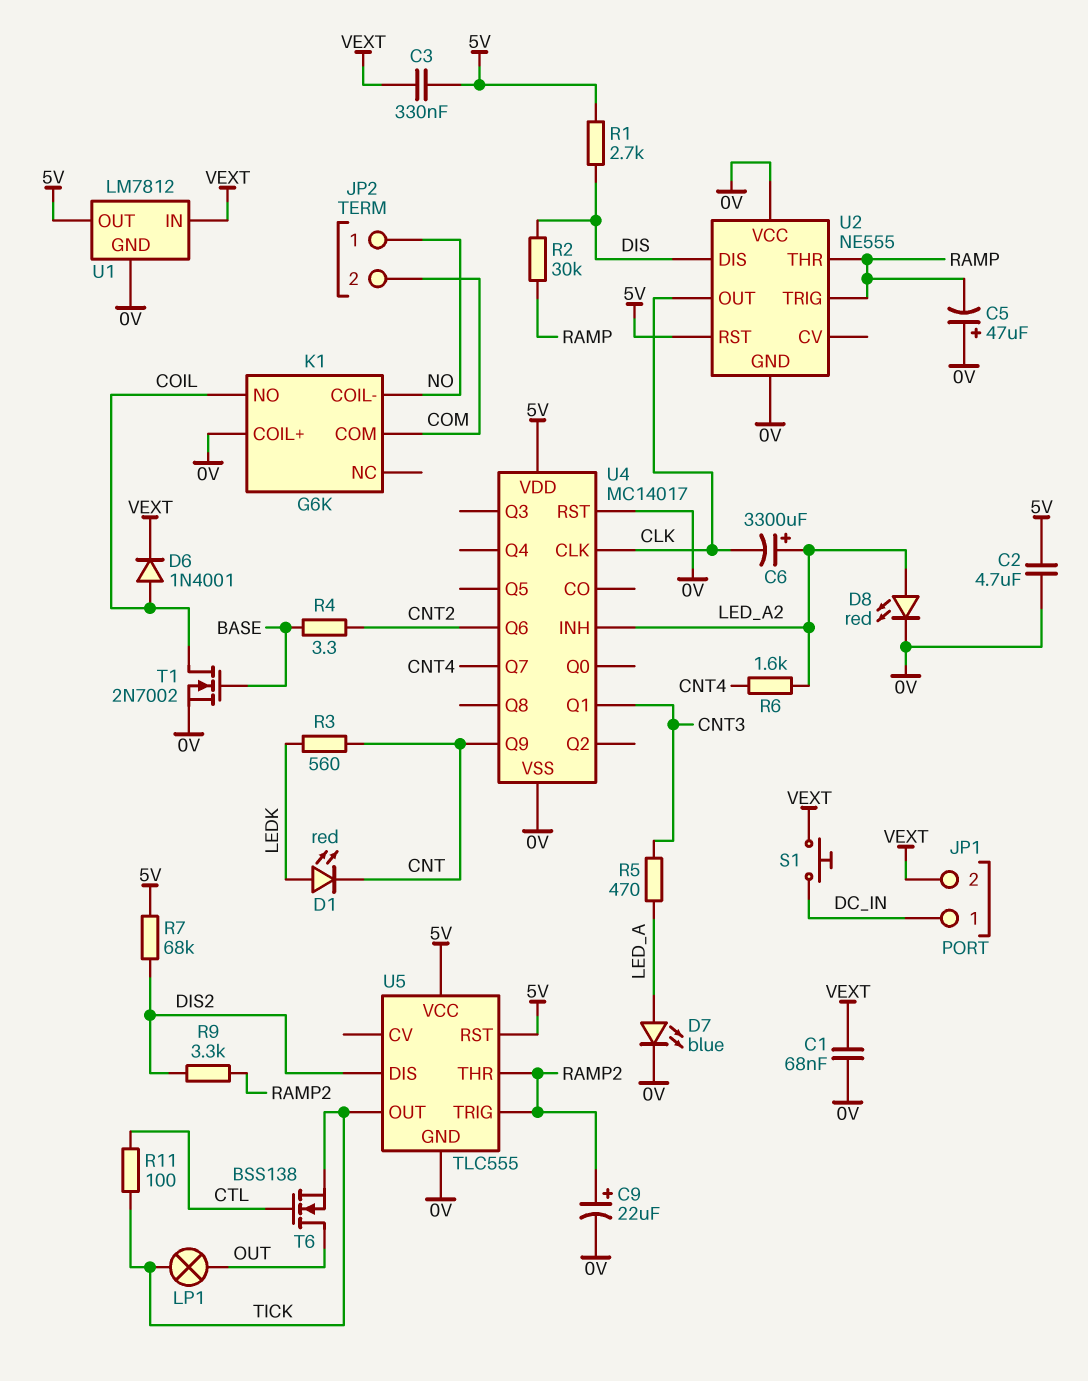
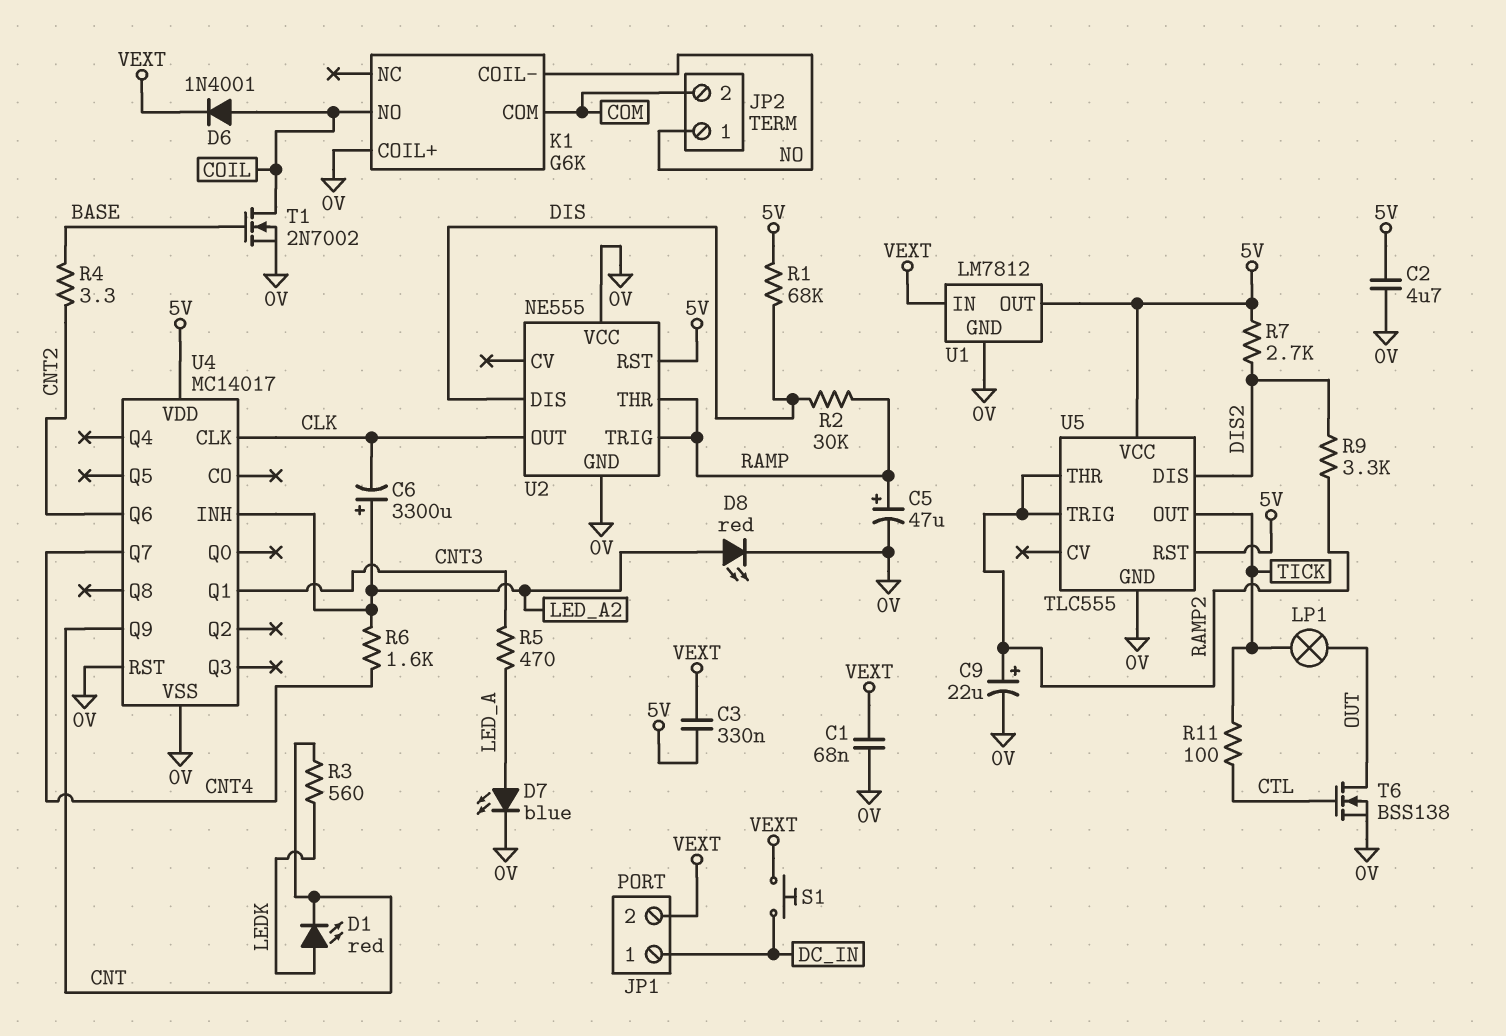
C5: 47uF (plus 0V, minus RAMP) -> 47uF (plus RAMP, minus 0V)
R1: 2.7k (5V, DIS) -> 68k (5V, DIS)
R7: 68k (5V, DIS2) -> 2.7k (5V, DIS2)
T6: NMOS BSS138 (G CTL, D OUT, S TICK) -> NMOS BSS138 (G CTL, D OUT, S 0V)

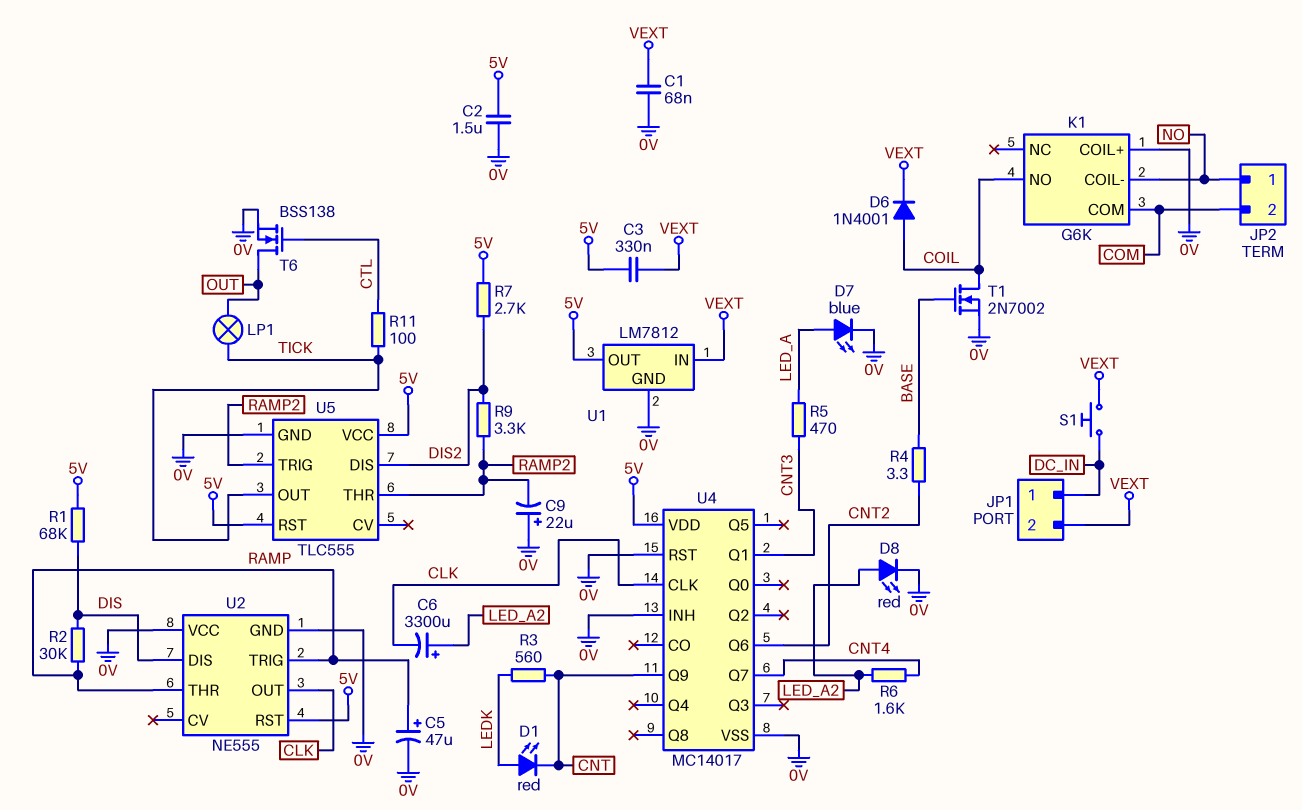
C2: 4.7uF (0V, 5V) -> 1.5uF (0V, 5V)
C9: 22uF (plus RAMP2, minus 0V) -> 22uF (plus 0V, minus RAMP2)
U4 pin INH: LED_A2 -> 0V

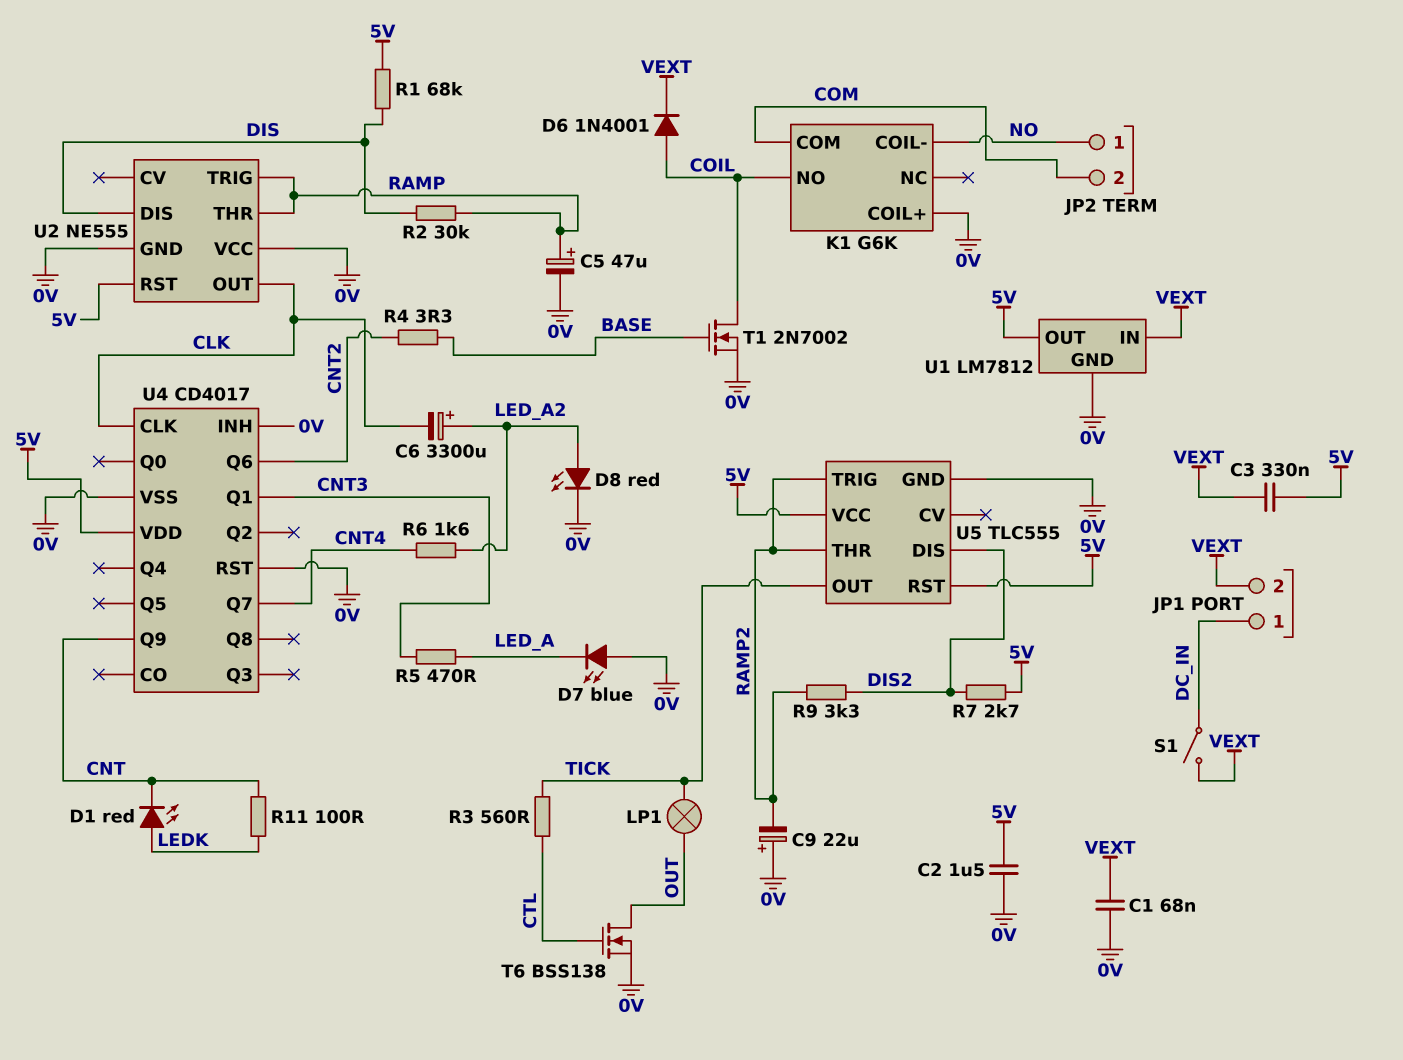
D7: LED blue (A LED_A, K 0V) -> LED blue (A 0V, K LED_A)
R3: 560 (CNT, LEDK) -> 560 (CTL, TICK)
R11: 100 (CTL, TICK) -> 100 (CNT, LEDK)
S1: button (DC_IN, VEXT) -> switch (DC_IN, VEXT)
U4: MC14017 -> CD4017

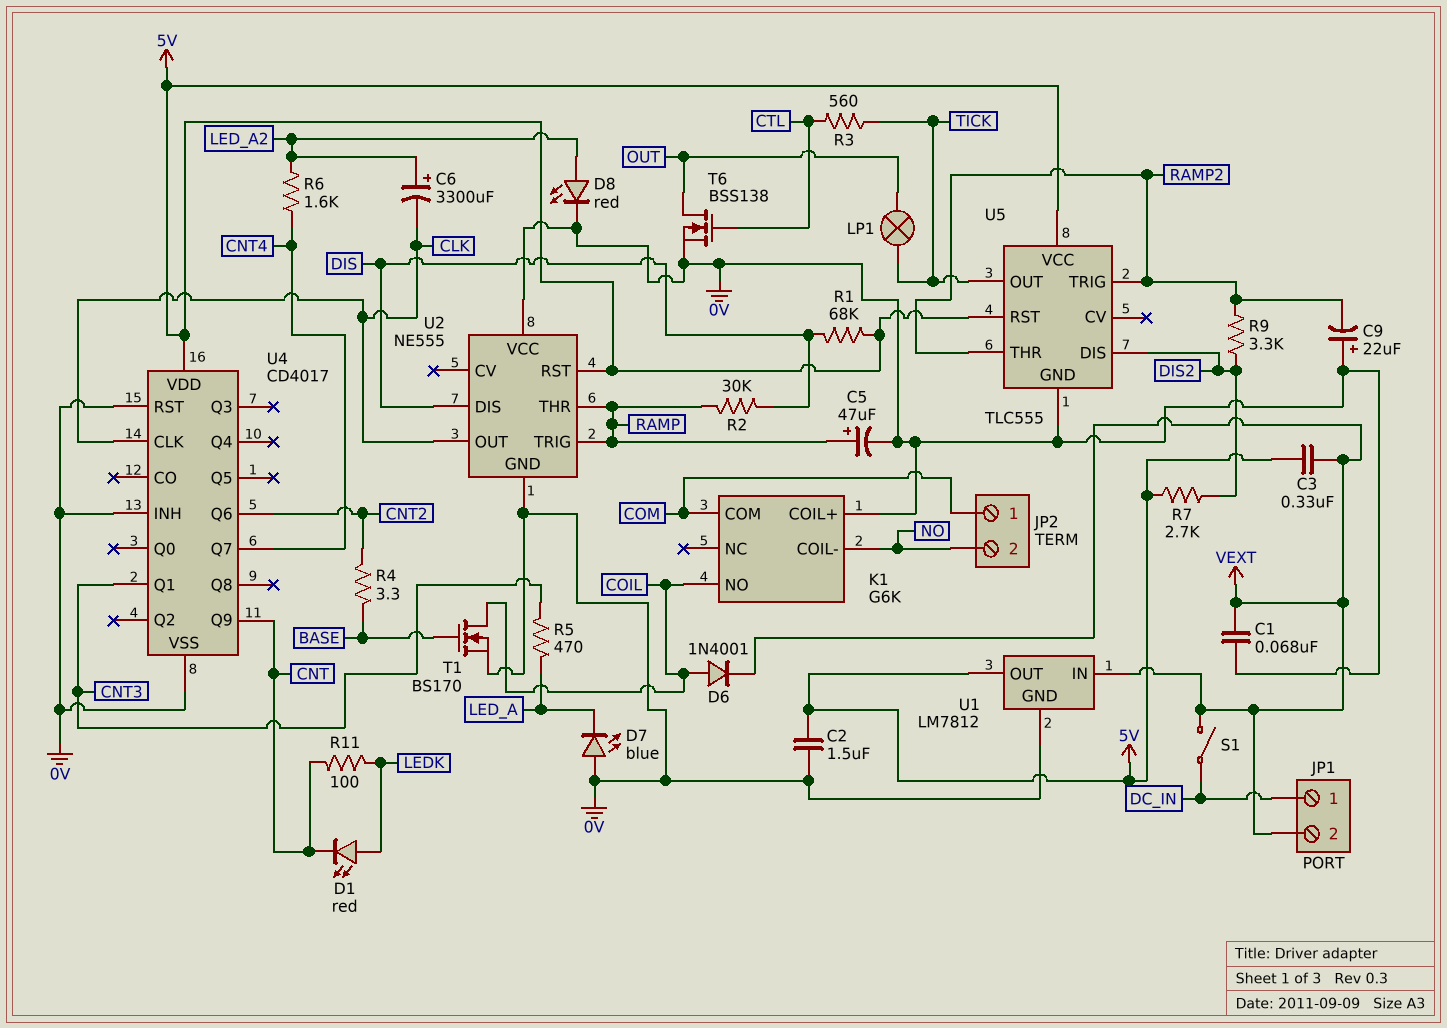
JP2 pin 1: NO -> COM
JP2 pin 2: COM -> NO
T1: NMOS 2N7002 (G BASE, D COIL, S 0V) -> NMOS BS170 (G BASE, D COIL, S 0V)

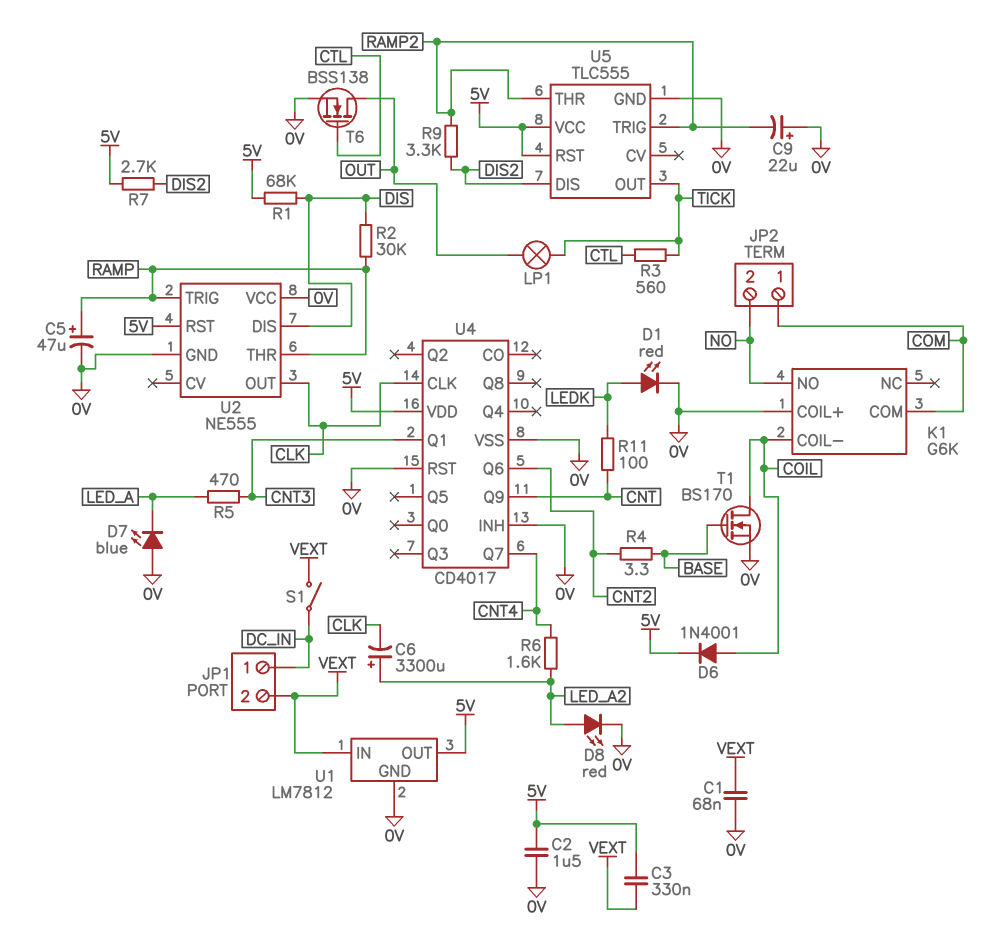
D1: LED red (A LEDK, K CNT) -> LED red (A LEDK, K 0V)
D6: diode 1N4001 (A COIL, K VEXT) -> diode 1N4001 (A COIL, K 5V)
K1 pin COIL-: NO -> COIL
K1 pin NO: COIL -> NO

